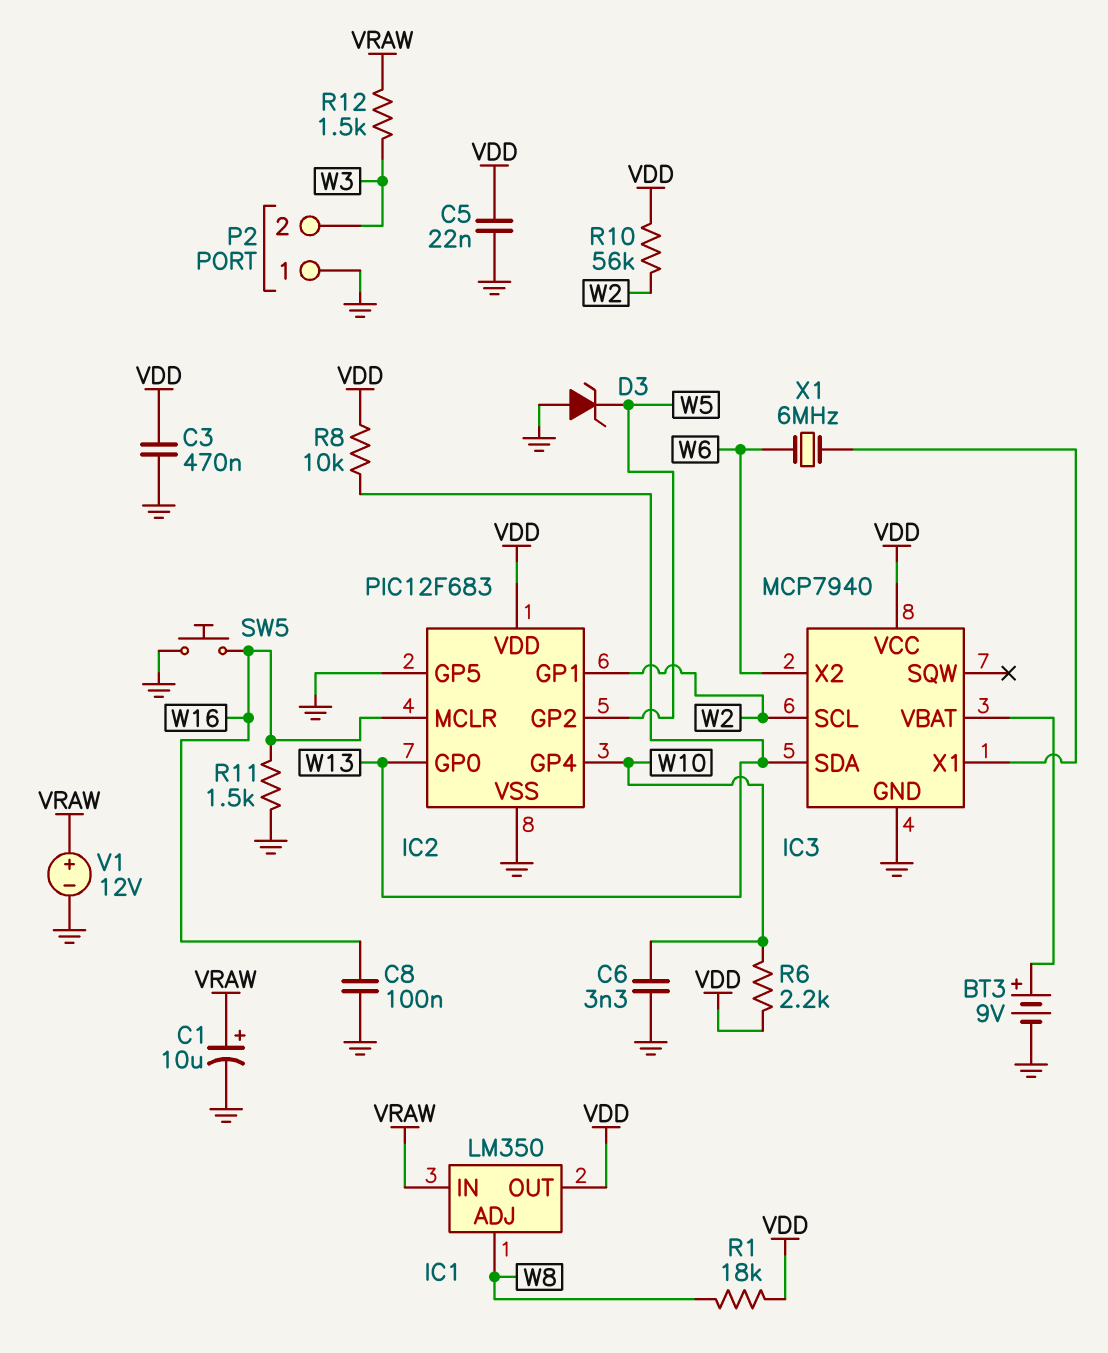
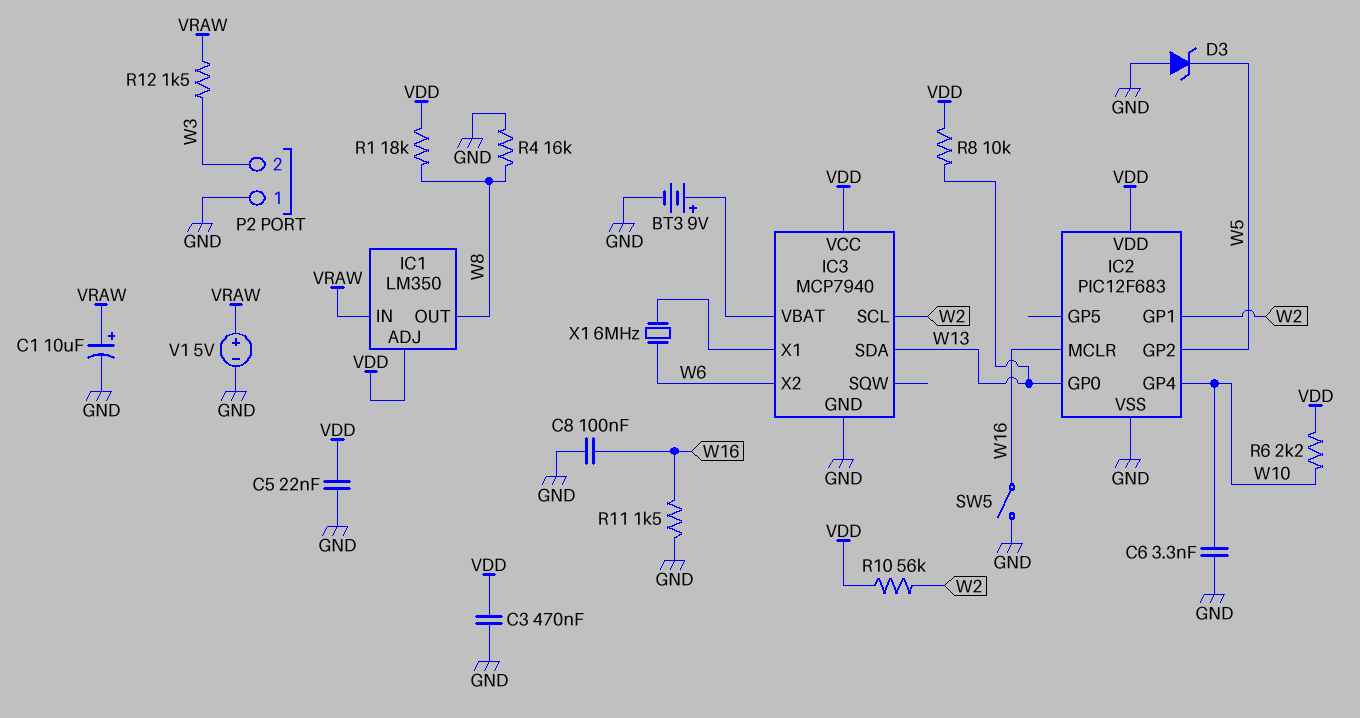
IC1 pin ADJ: W8 -> VDD
IC1 pin OUT: VDD -> W8
IC2 pin GP5: GND -> none
R4: none -> 16k (GND, W8)
SW5: button (GND, W16) -> switch (GND, W16)
V1: 12V (plus VRAW, minus GND) -> 5V (plus VRAW, minus GND)

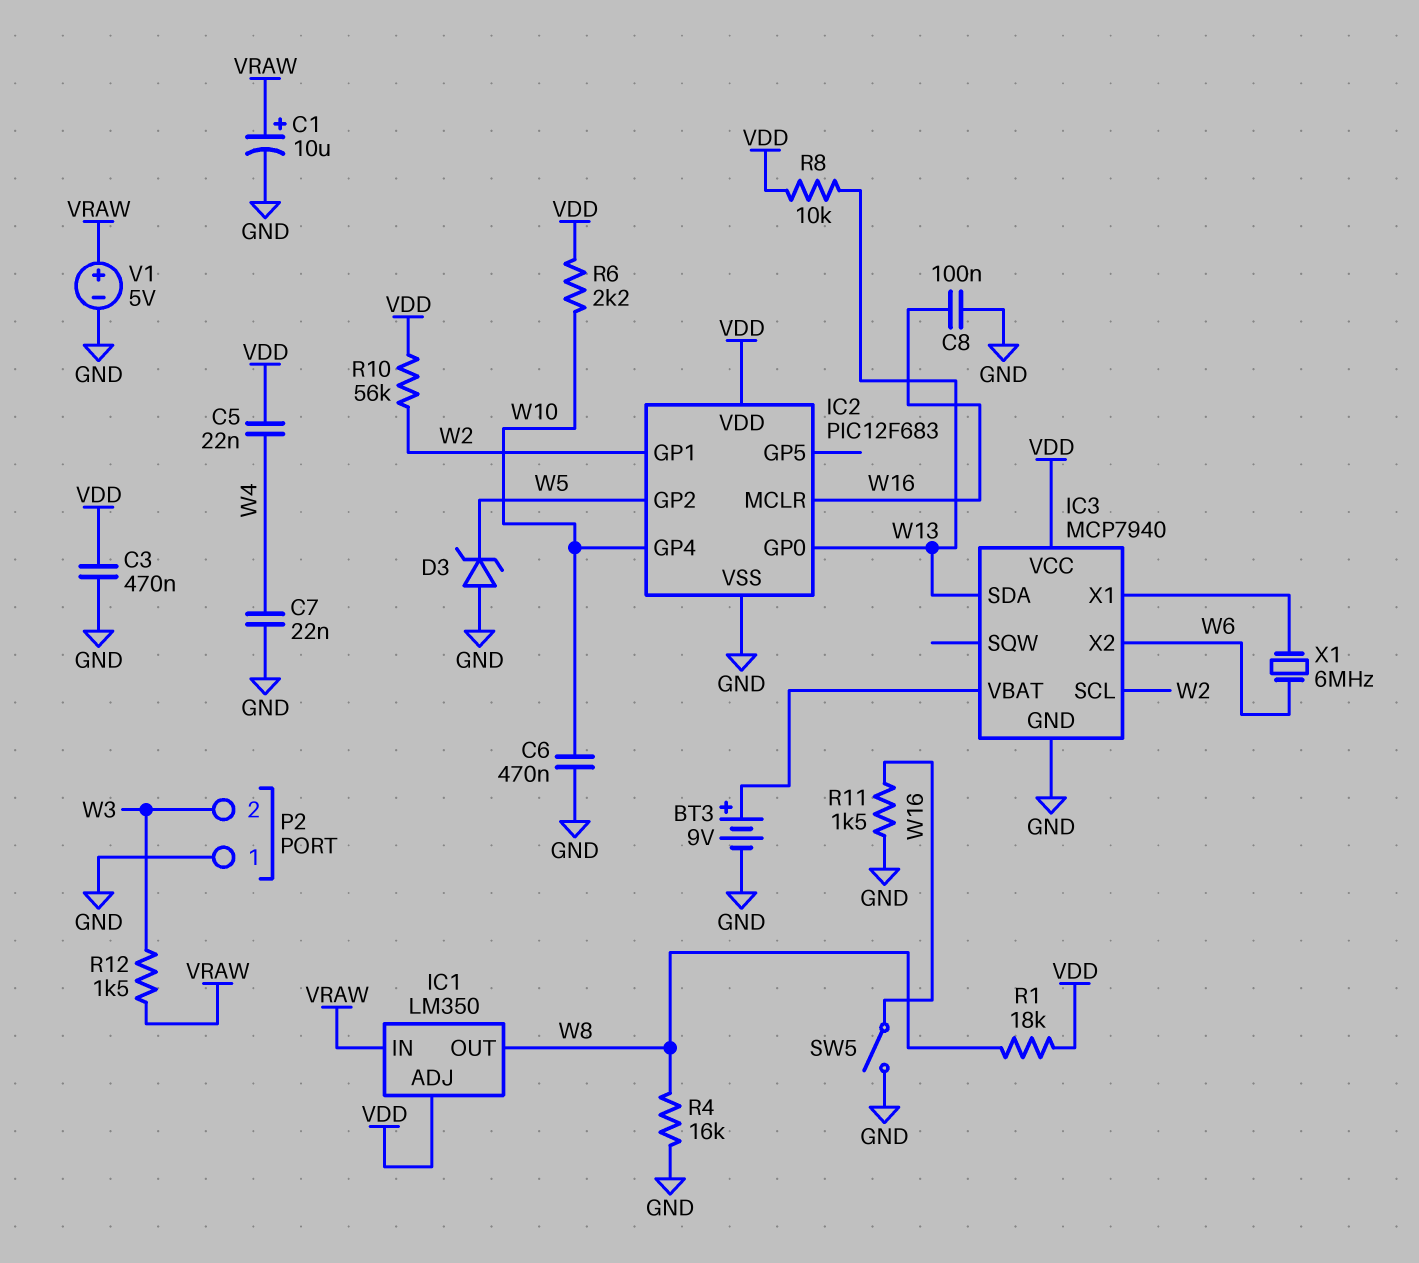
C5: 22nF (GND, VDD) -> 22nF (VDD, W4)
C6: 3.3nF (GND, W10) -> 470nF (GND, W10)
C7: none -> 22nF (GND, W4)

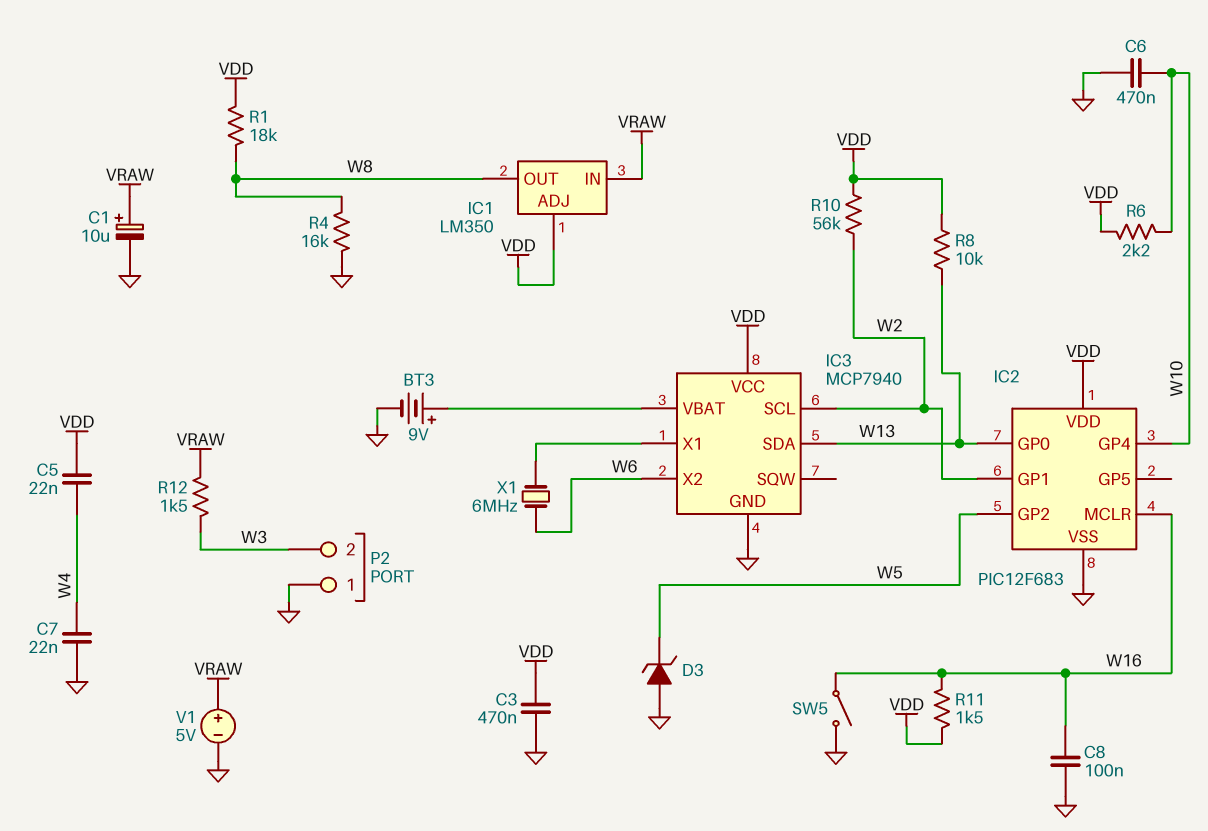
R11: 1.5k (GND, W16) -> 1.5k (VDD, W16)

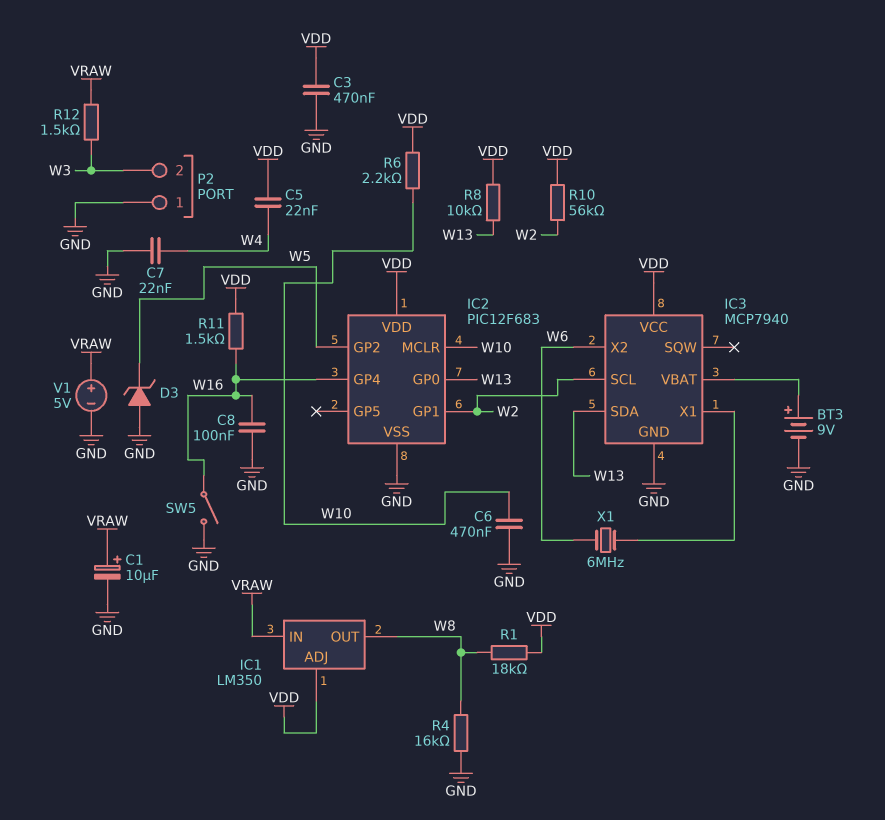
IC2 pin GP4: W10 -> W16
IC2 pin MCLR: W16 -> W10

